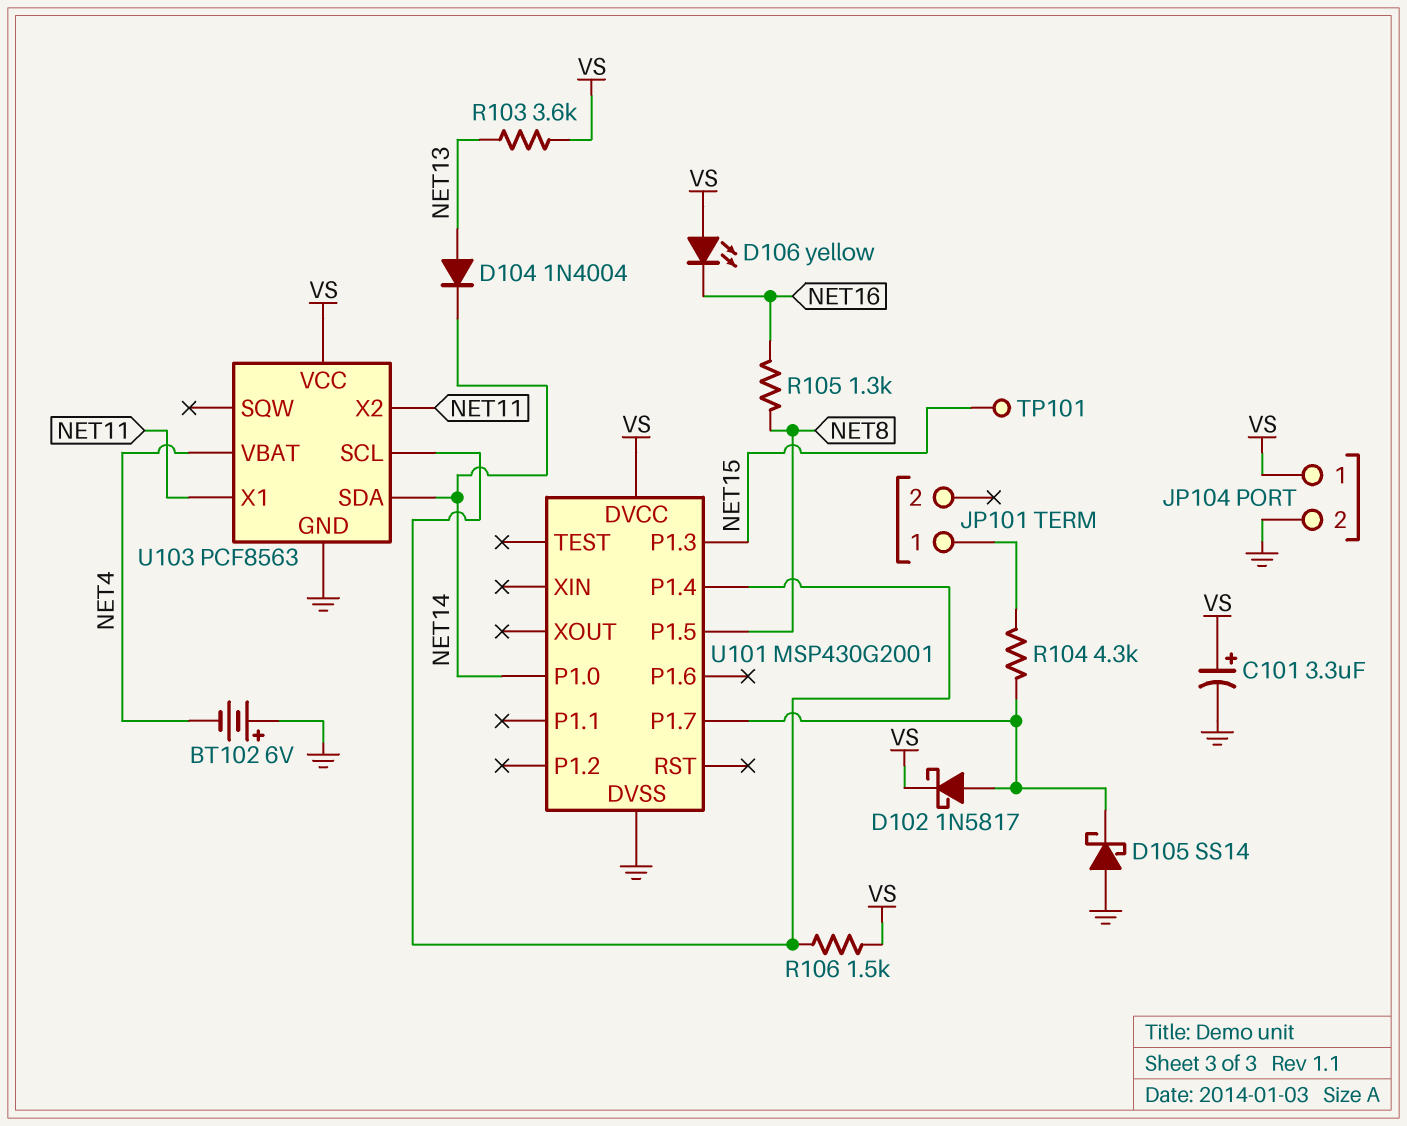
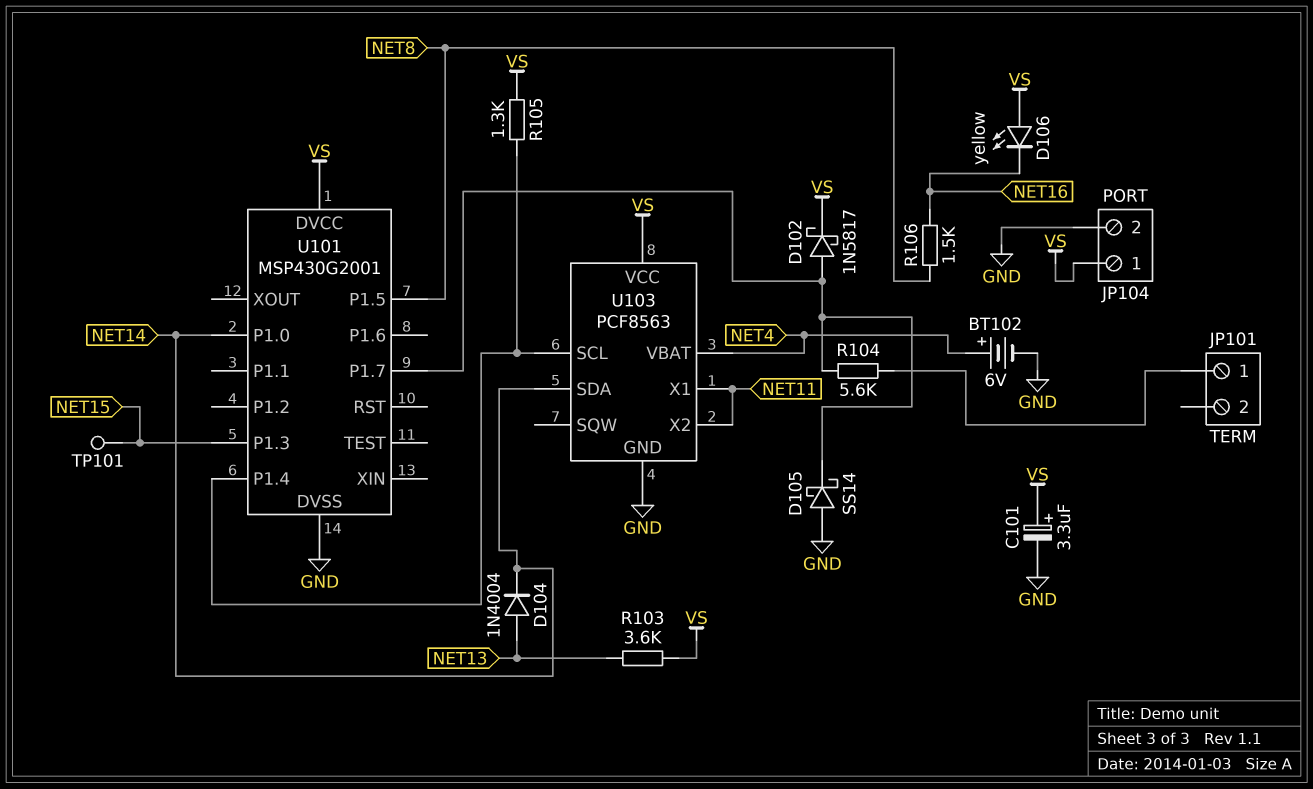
BT102: 6V (plus GND, minus NET4) -> 6V (plus NET4, minus GND)
R104: 4.3k (JP101/1, U101/P1.7) -> 5.6k (JP101/1, U101/P1.7)
R105: 1.3k (NET8, NET16) -> 1.3k (U101/P1.4, VS)
R106: 1.5k (U101/P1.4, VS) -> 1.5k (NET8, NET16)

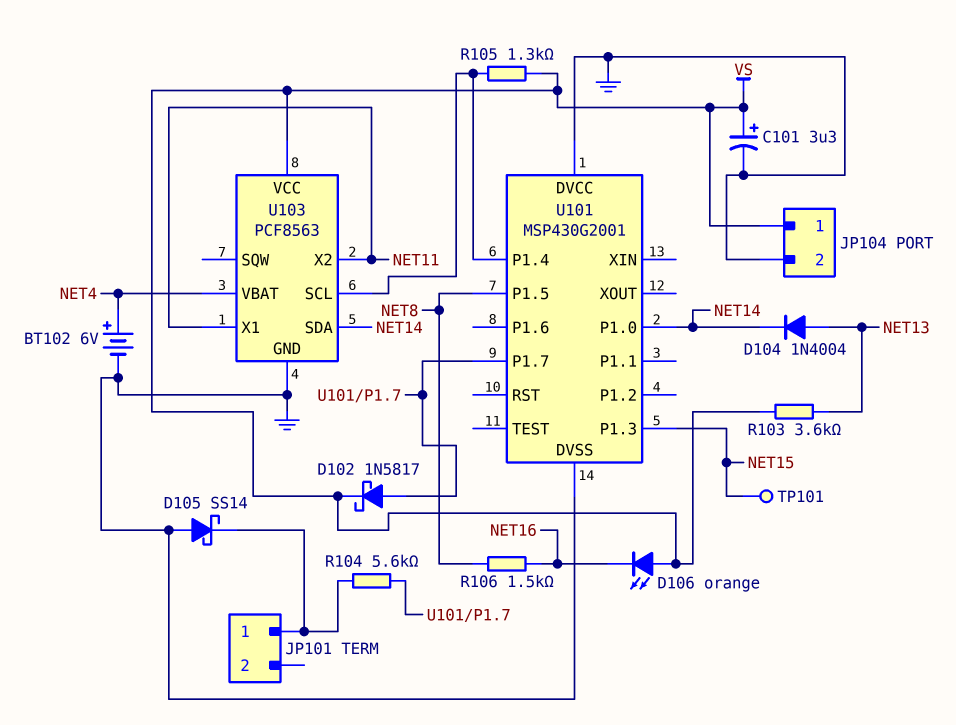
D105: schottky SS14 (A GND, K U101/P1.7) -> schottky SS14 (A GND, K JP101/1)
D106: LED yellow (A VS, K NET16) -> LED orange (A VS, K NET16)
U101 pin DVCC: VS -> GND

